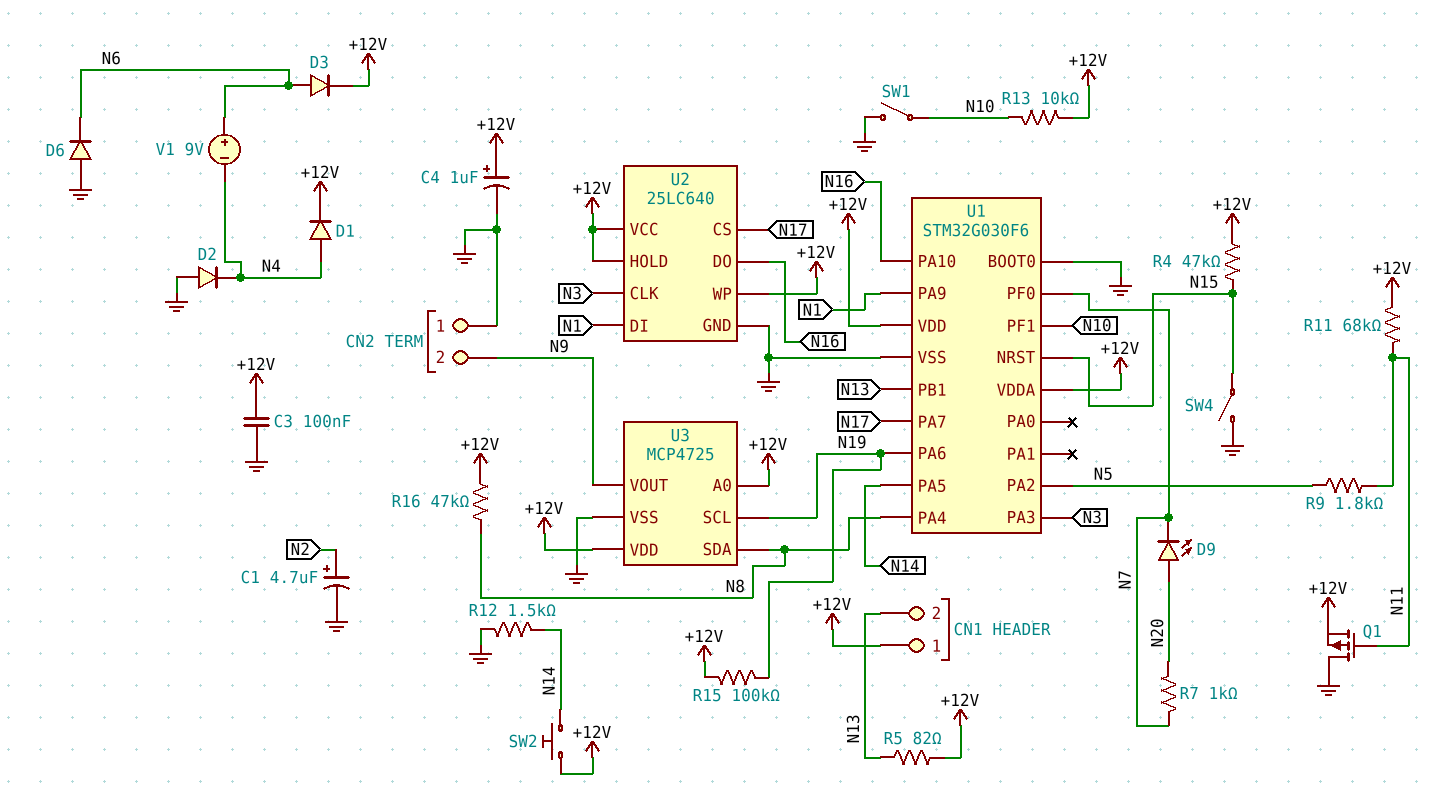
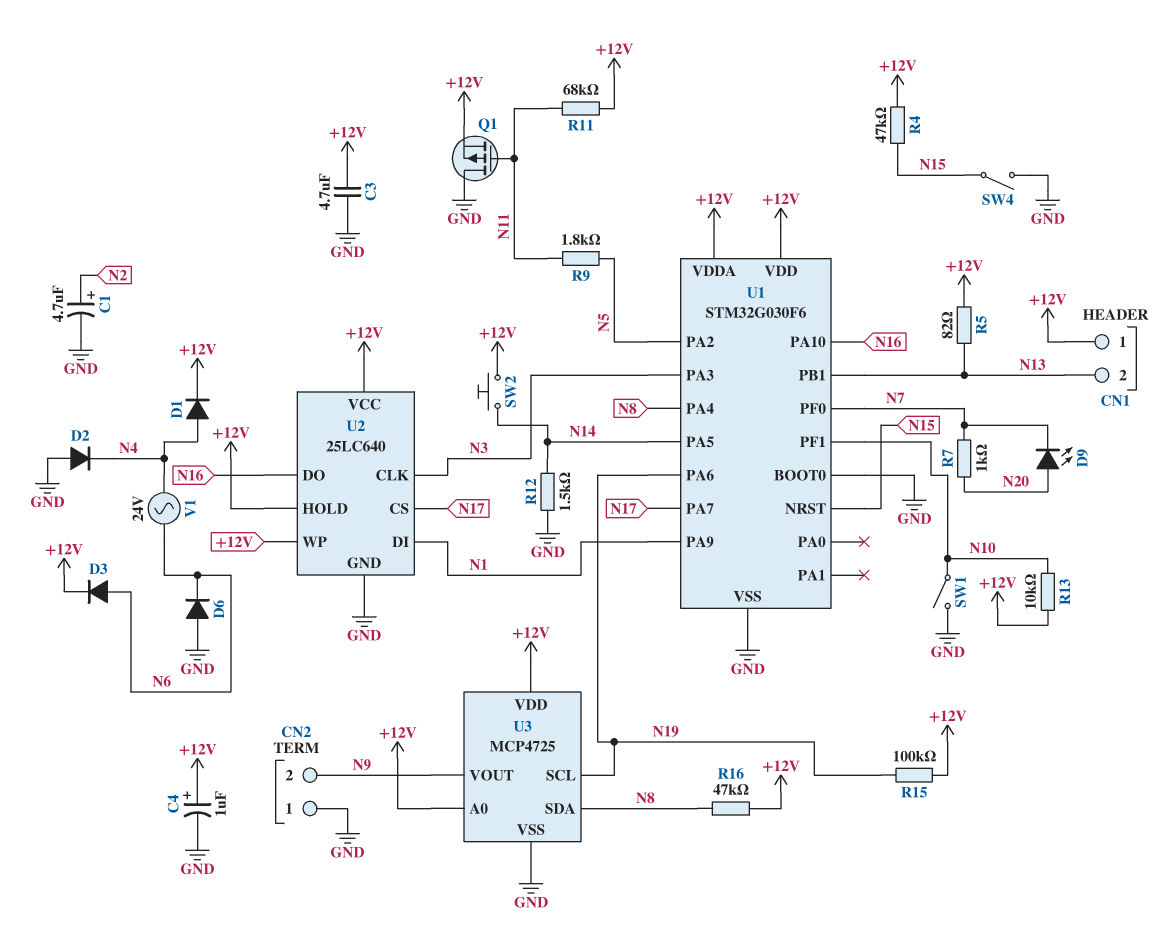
C3: 100nF (+12V, GND) -> 4.7uF (+12V, GND)
V1: 9V (plus N6, minus N4) -> AC 24V (N4, N6)

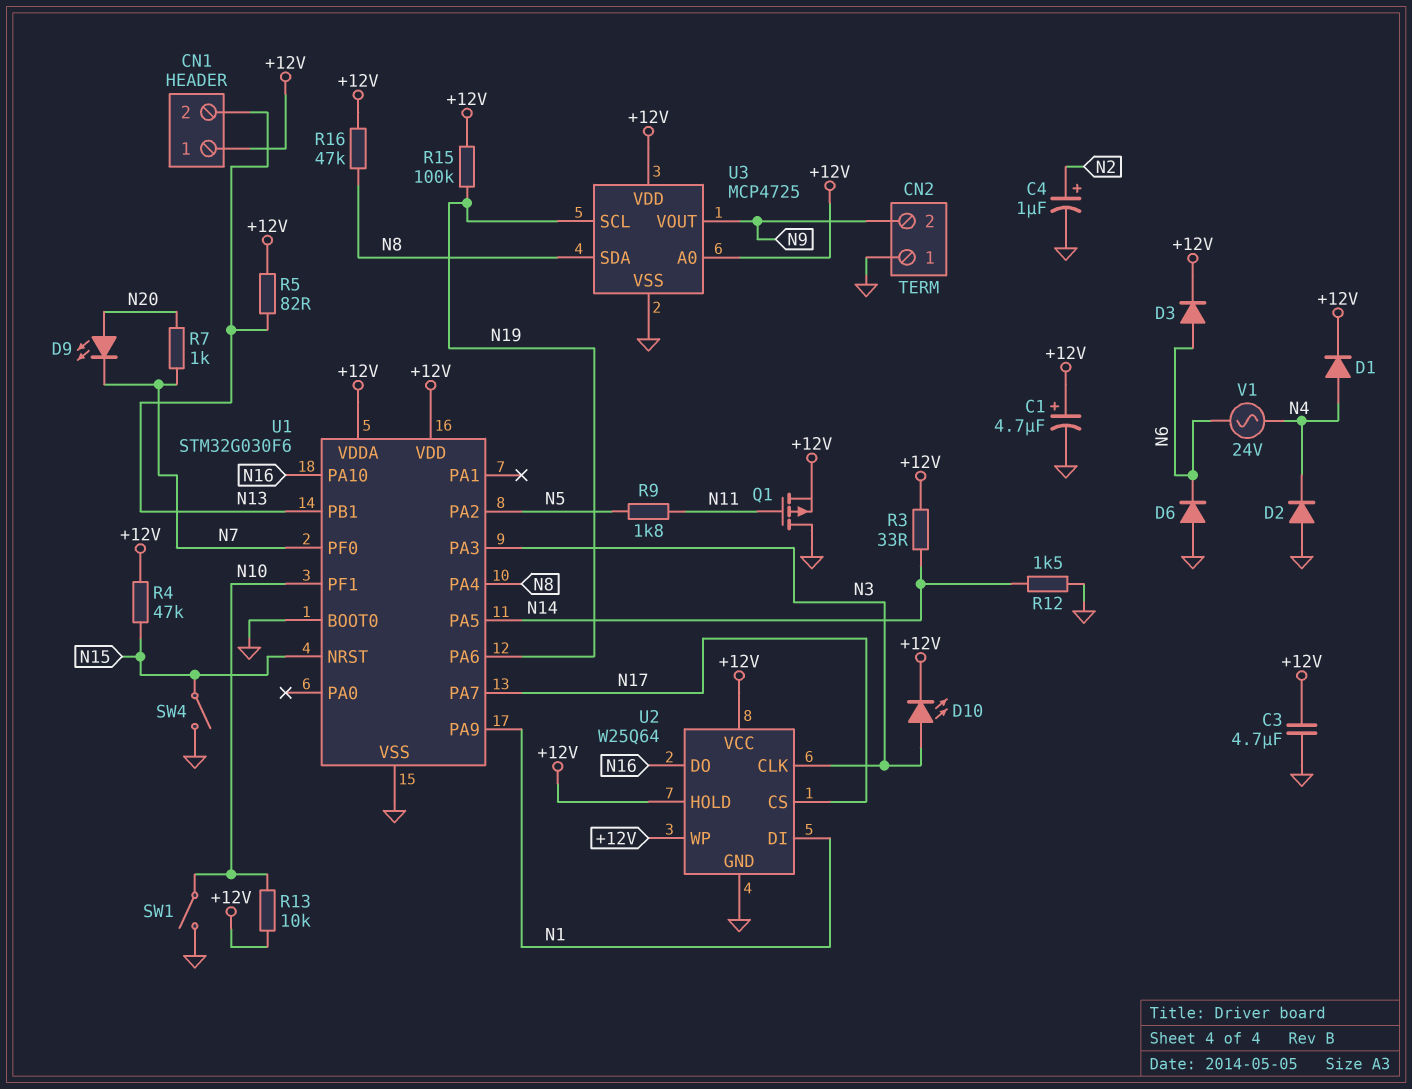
C1: 4.7uF (plus N2, minus GND) -> 4.7uF (plus +12V, minus GND)
C4: 1uF (plus +12V, minus GND) -> 1uF (plus N2, minus GND)
D10: none -> LED (A N3, K +12V)
R3: none -> 33 (+12V, N14)
R11: 68k (+12V, N11) -> none
SW2: button (+12V, N14) -> none
U2: 25LC640 -> W25Q64

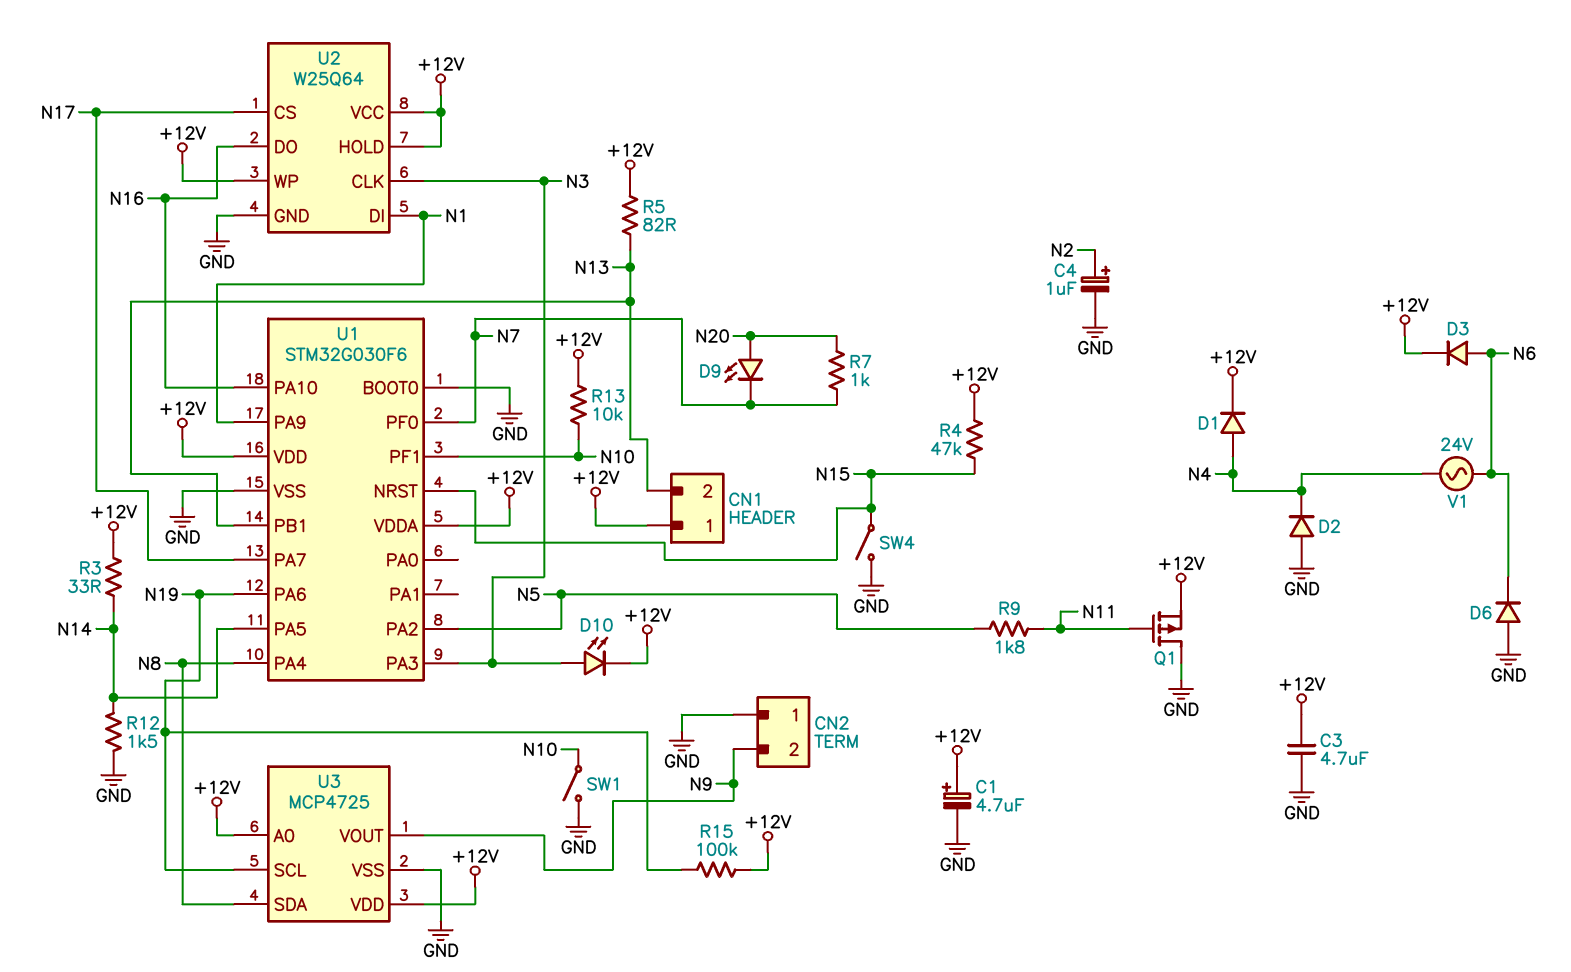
R16: 47k (+12V, N8) -> none

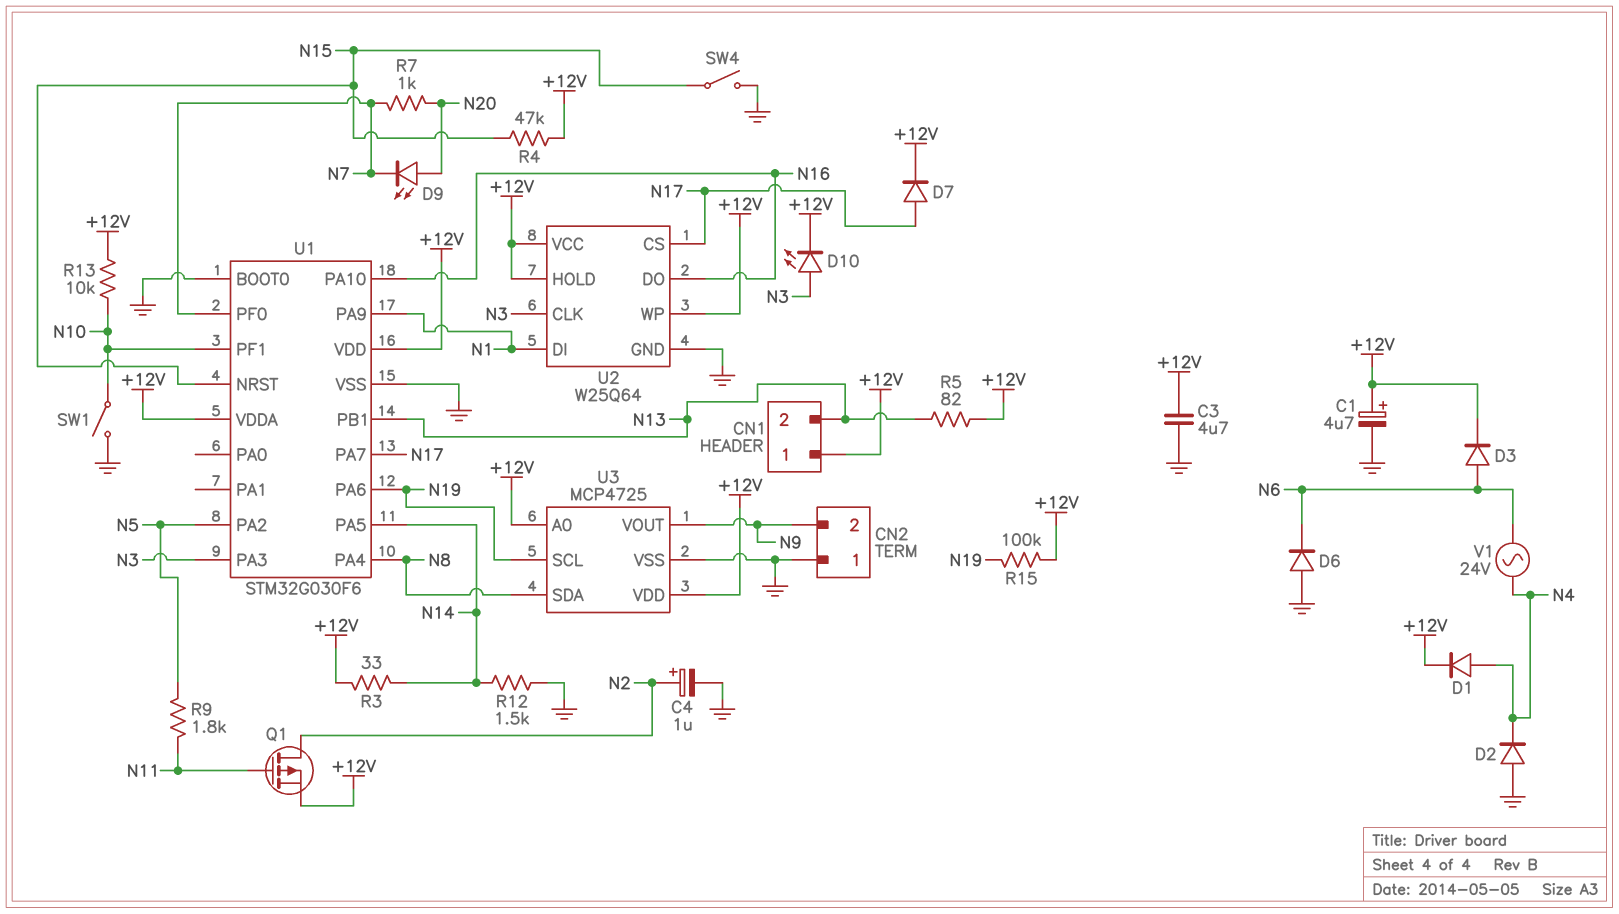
D7: none -> diode (A N17, K +12V)
Q1: PMOS (G N11, D GND, S +12V) -> PMOS (G N11, D N2, S +12V)

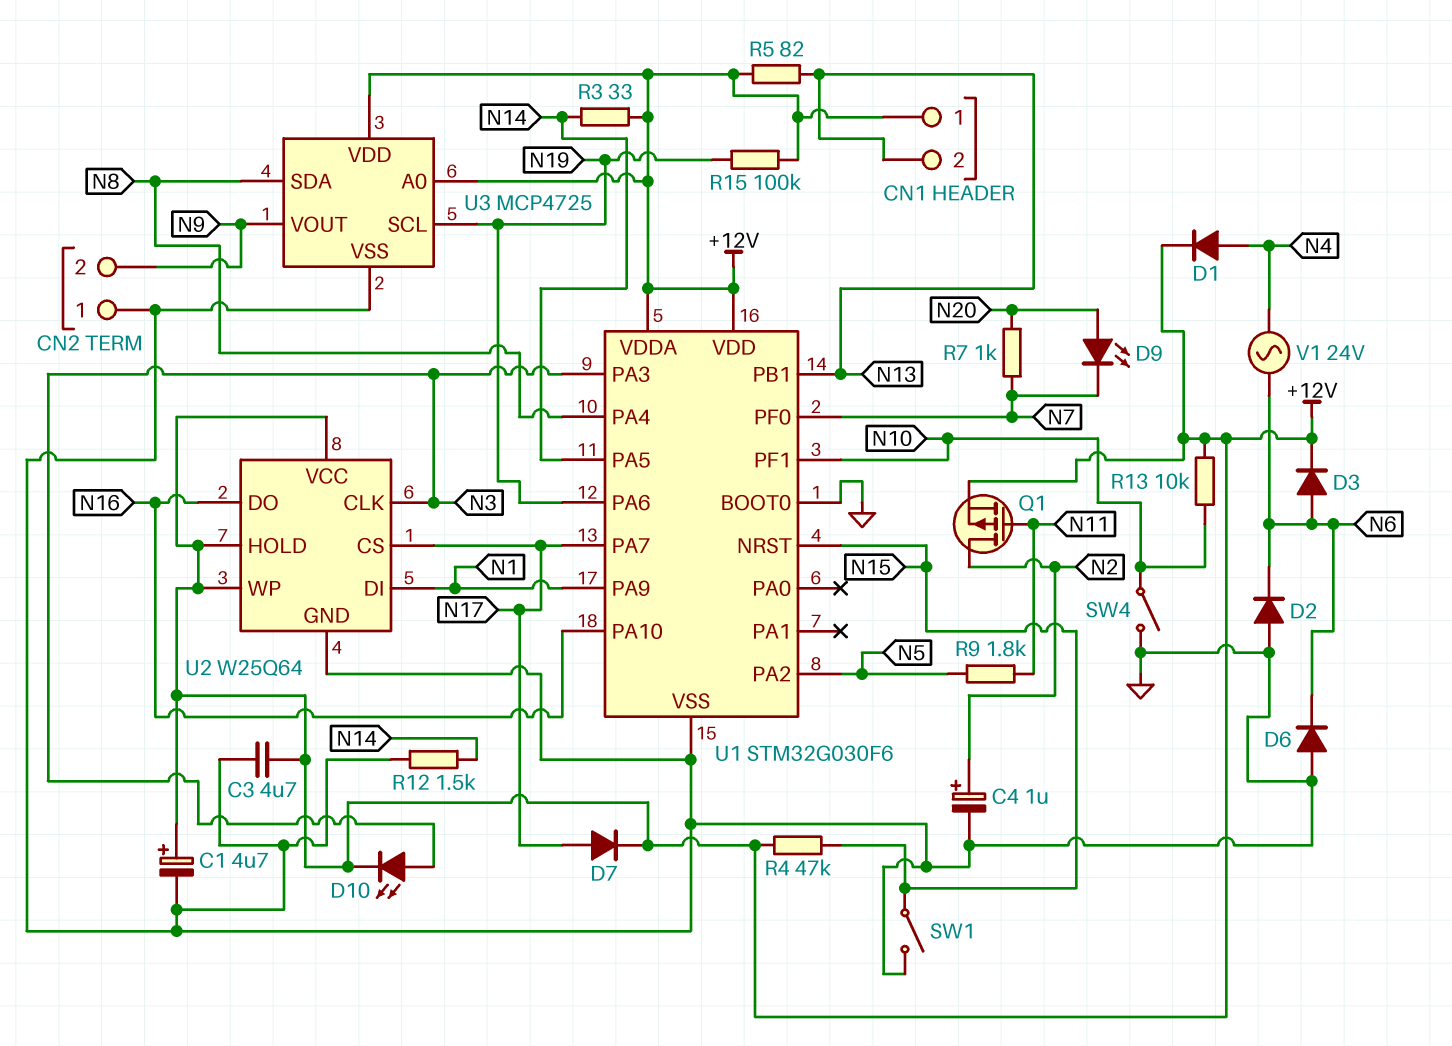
D2: diode (A GND, K N4) -> diode (A GND, K N6)
SW1: switch (GND, N10) -> switch (GND, N15)
SW4: switch (GND, N15) -> switch (GND, N10)

